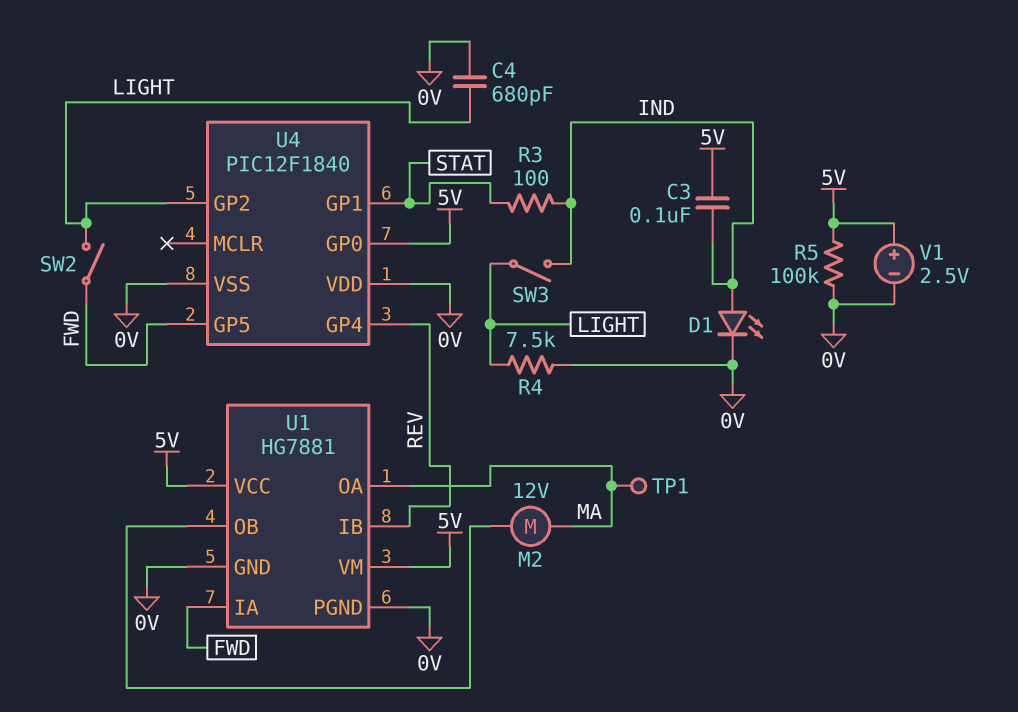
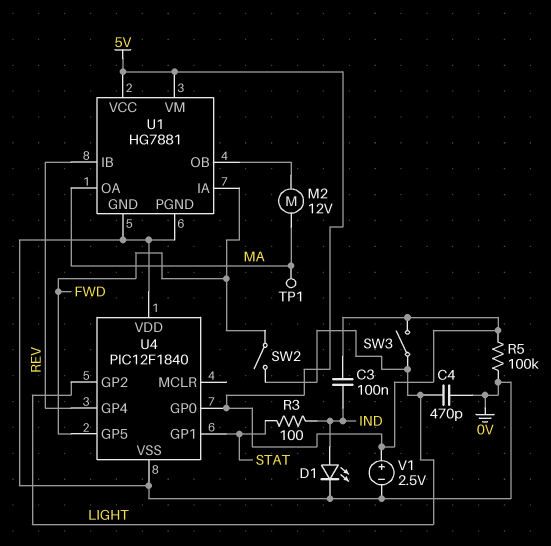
C4: 680pF (0V, LIGHT) -> 470pF (0V, LIGHT)
R4: 7.5k (0V, LIGHT) -> none
SW3: switch (IND, LIGHT) -> switch (5V, LIGHT)

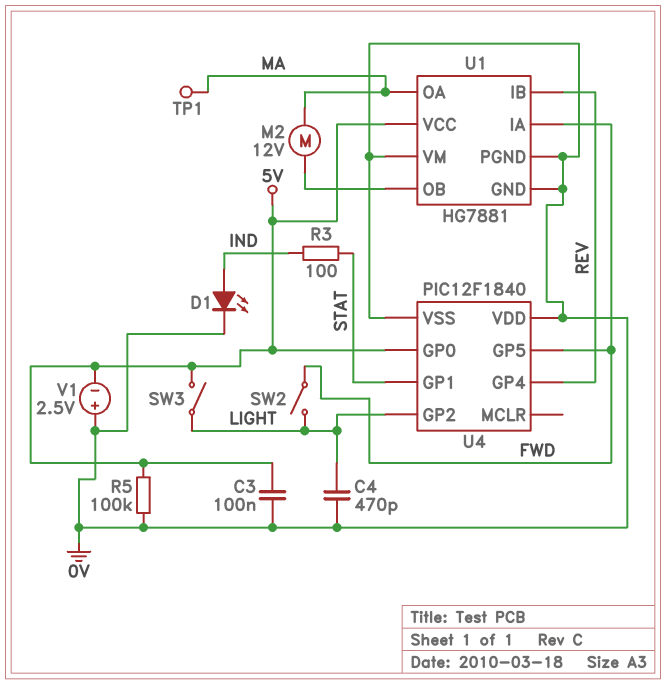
C3: 100nF (5V, IND) -> 100nF (0V, 5V)
U1 pin VM: 5V -> 0V
V1: 2.5V (plus 5V, minus 0V) -> 2.5V (plus 0V, minus 5V)

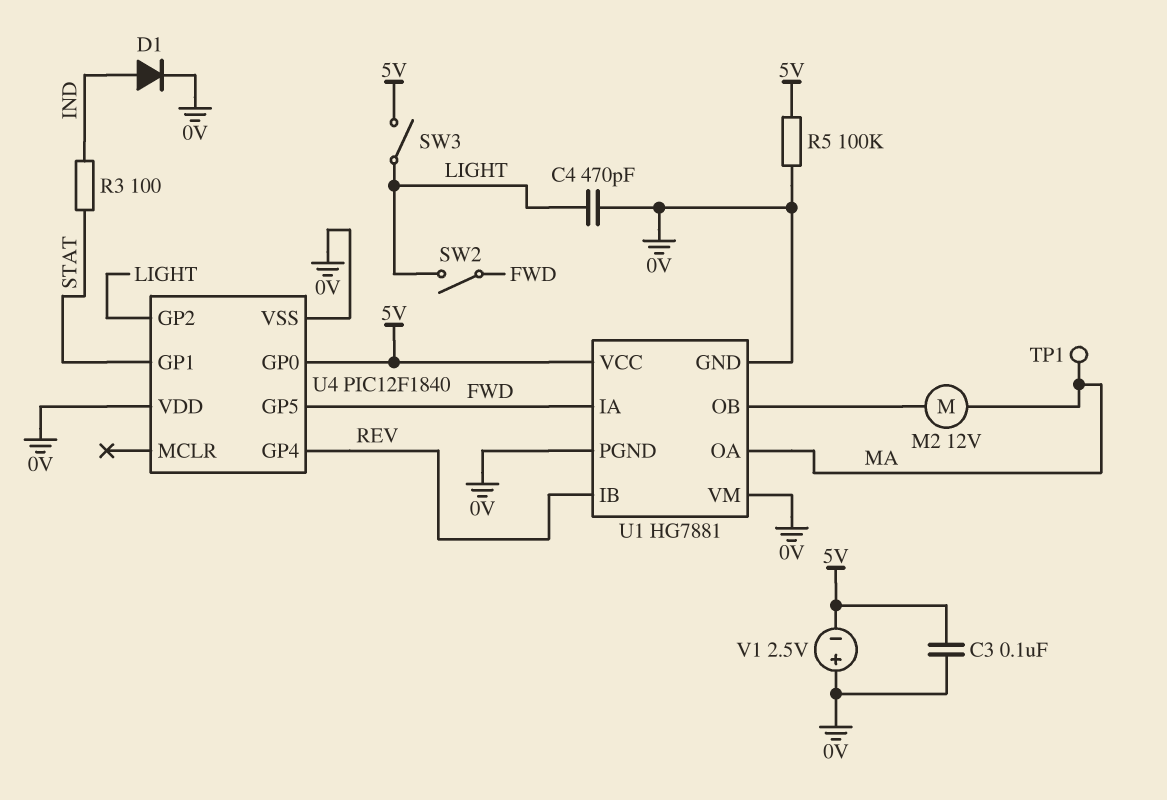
D1: LED (A IND, K 0V) -> diode (A IND, K 0V)

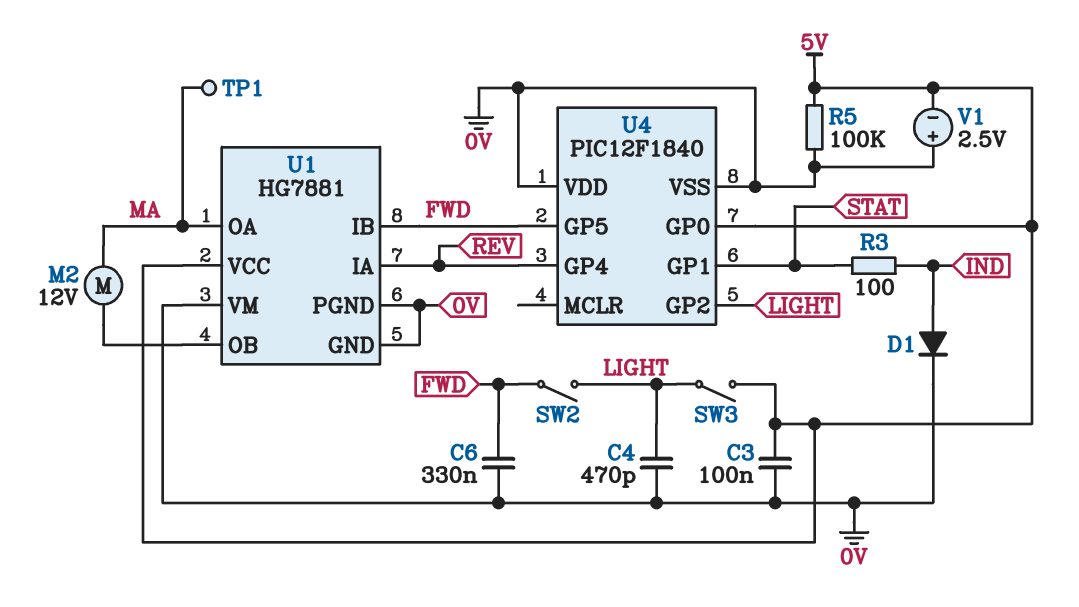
C6: none -> 330nF (0V, FWD)
U1 pin IA: FWD -> REV
U1 pin IB: REV -> FWD

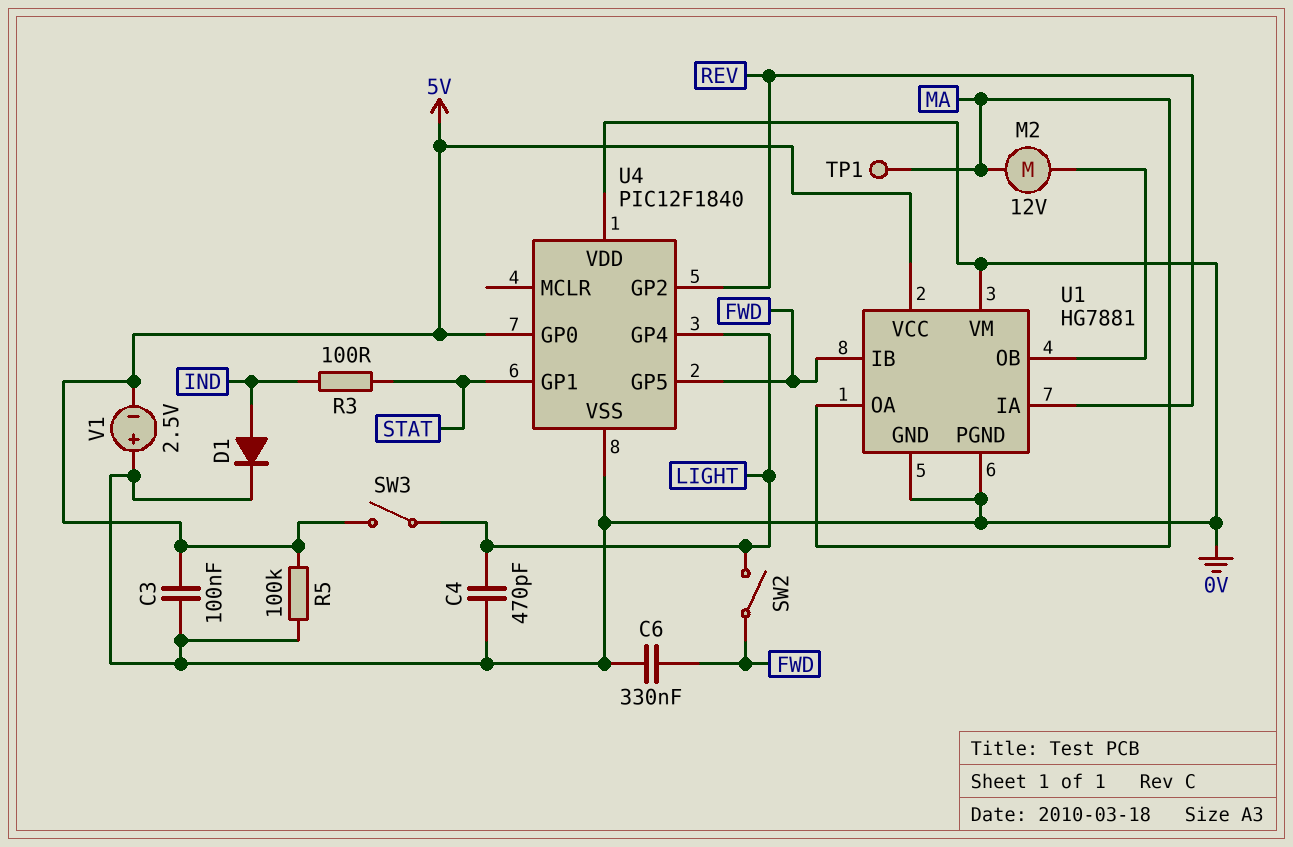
U4 pin GP2: LIGHT -> REV
U4 pin GP4: REV -> LIGHT

